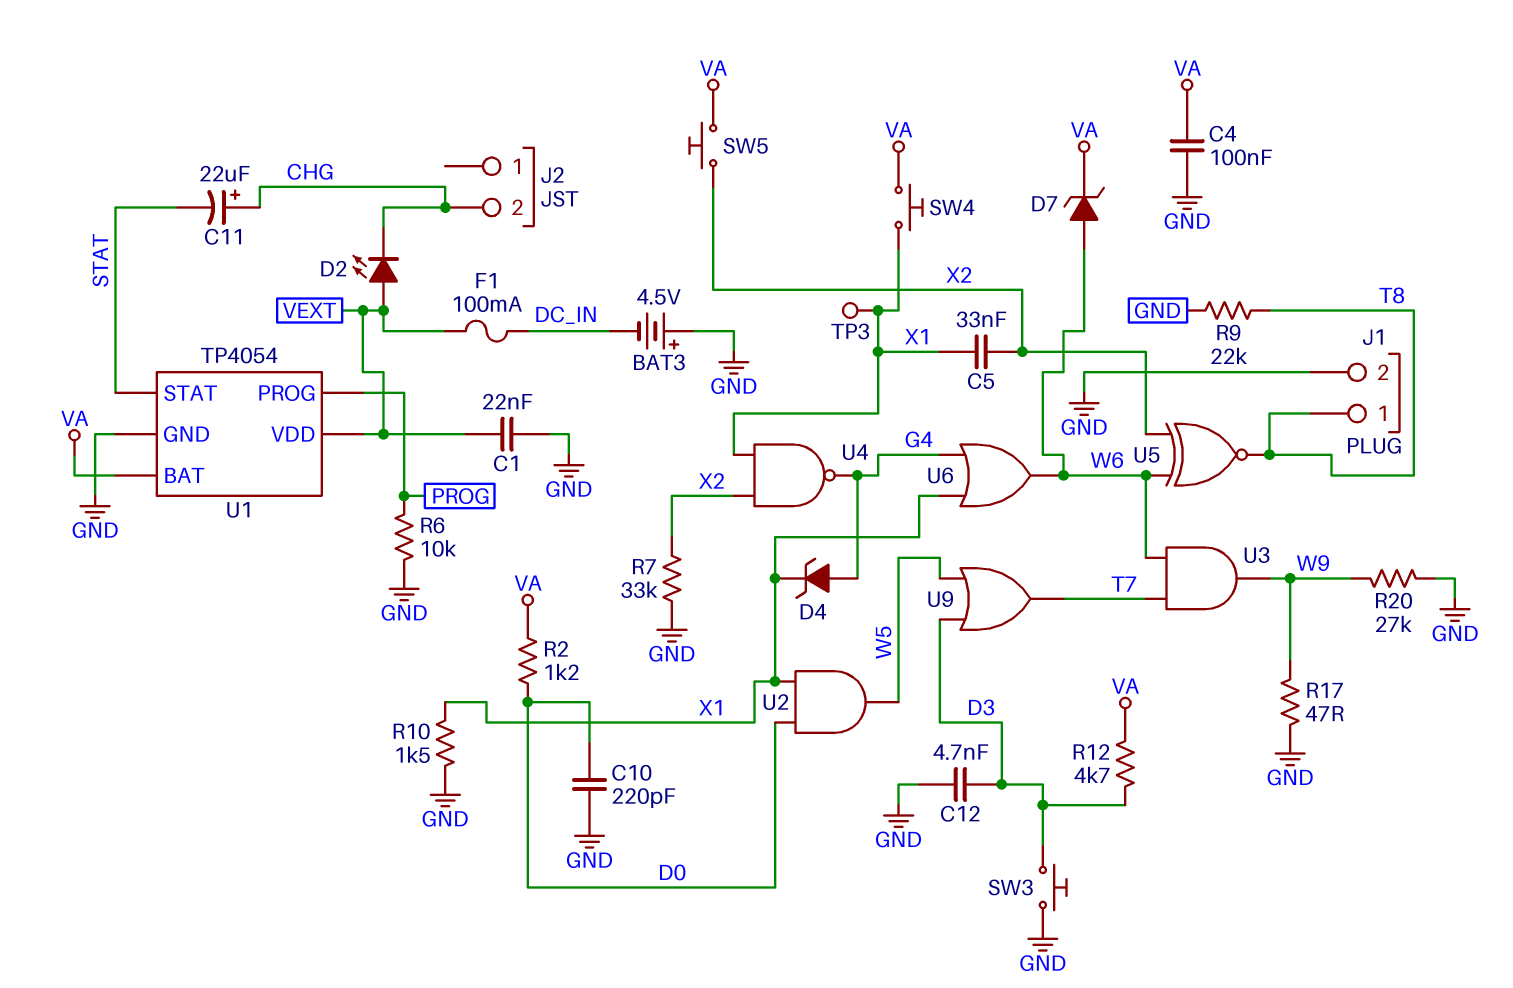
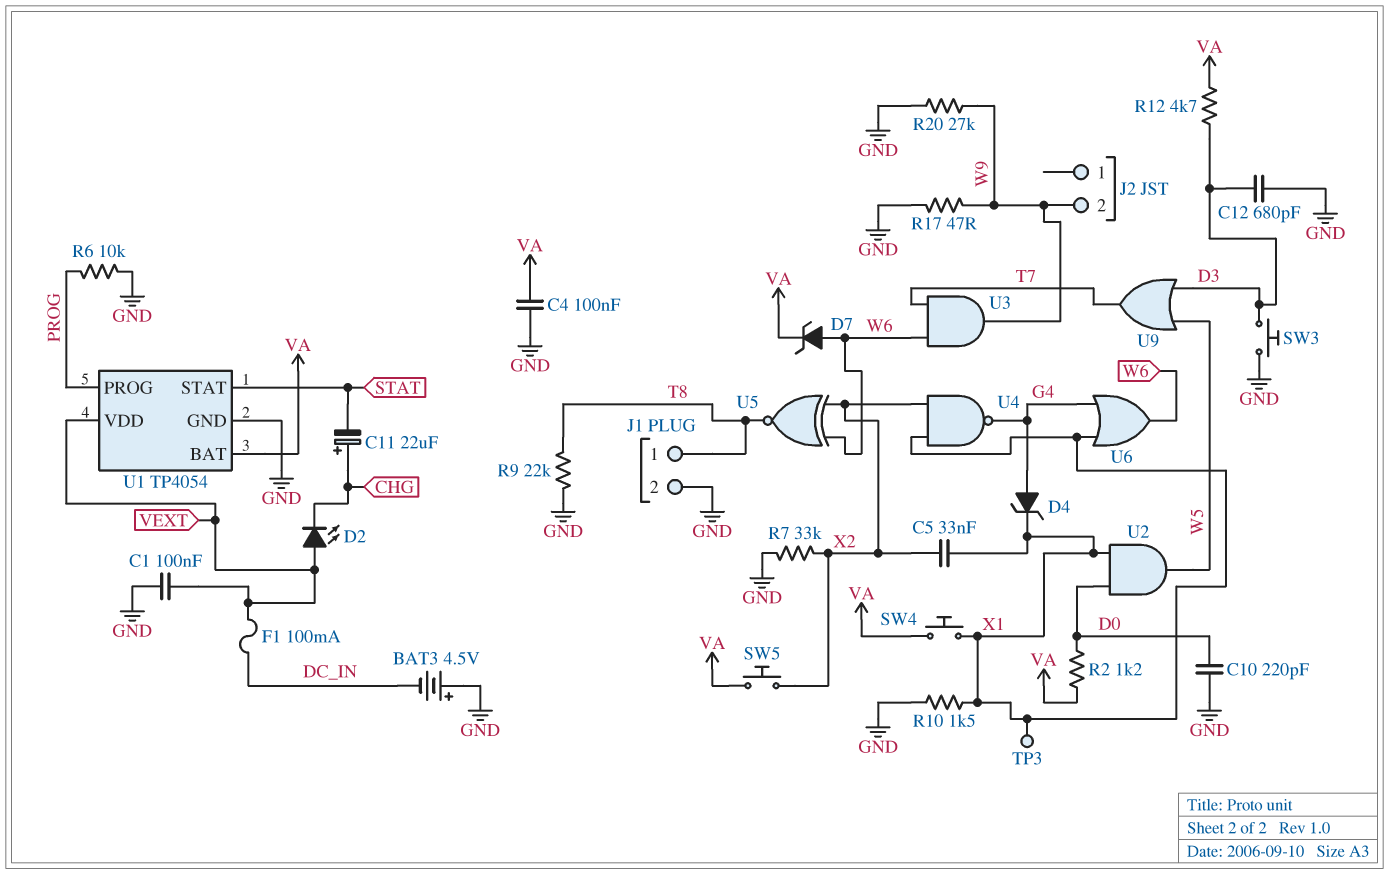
C1: 22nF (GND, VEXT) -> 100nF (GND, VEXT)
C12: 4.7nF (D3, GND) -> 680pF (D3, GND)
J2 pin 2: CHG -> W9

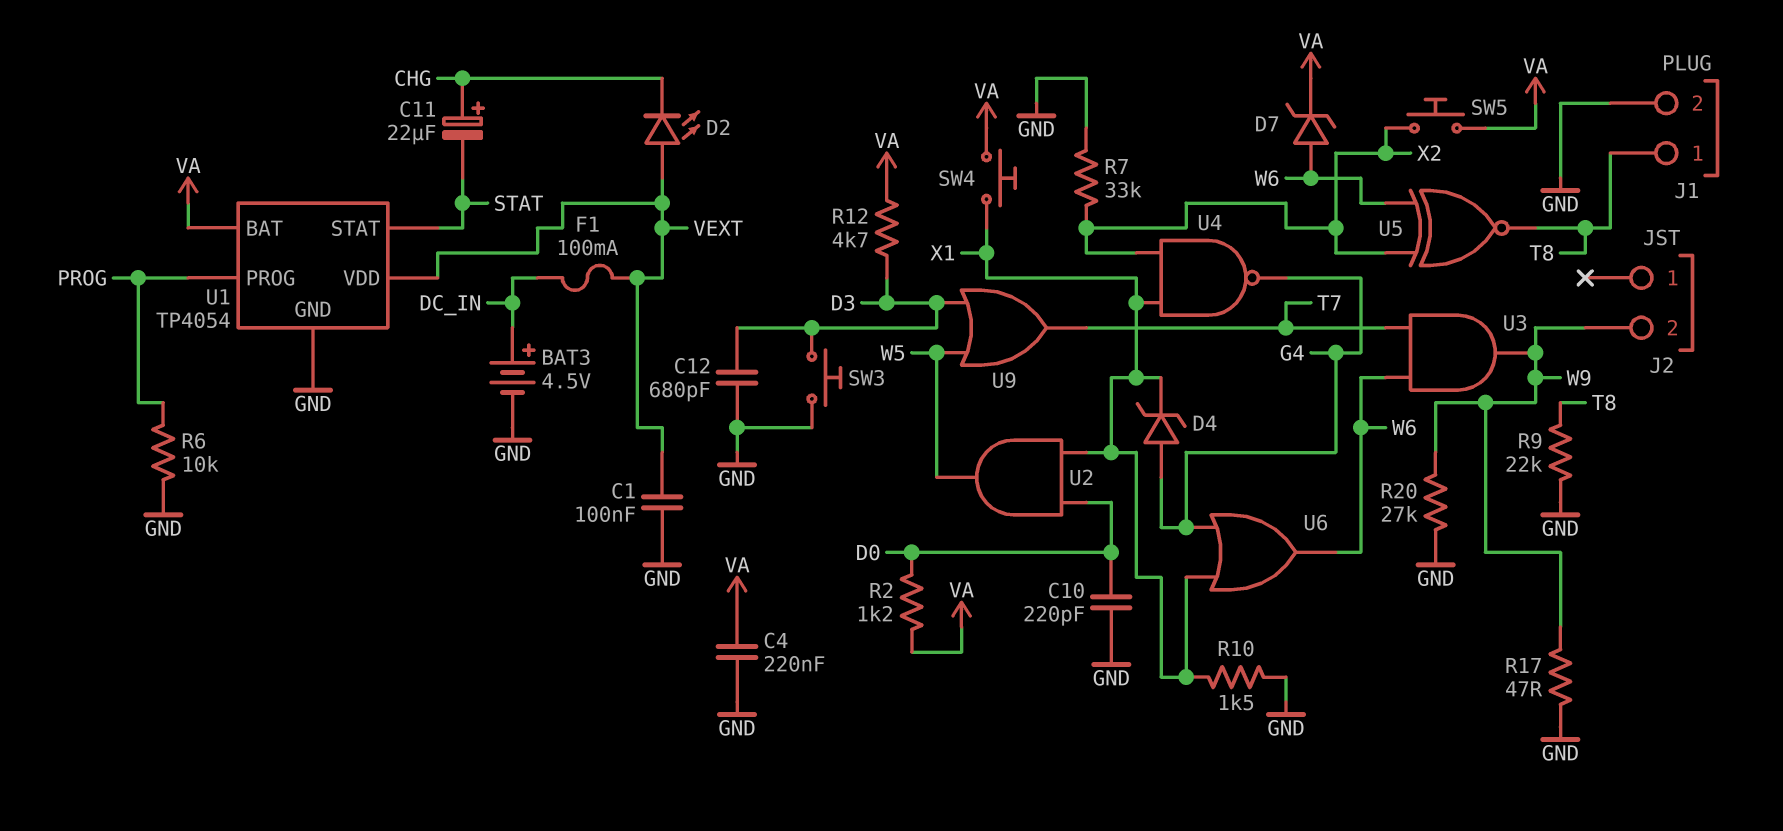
BAT3: 4.5V (plus GND, minus DC_IN) -> 4.5V (plus DC_IN, minus GND)
C4: 100nF (GND, VA) -> 220nF (GND, VA)
C5: 33nF (X1, X2) -> none
TP3: test point (X1) -> none

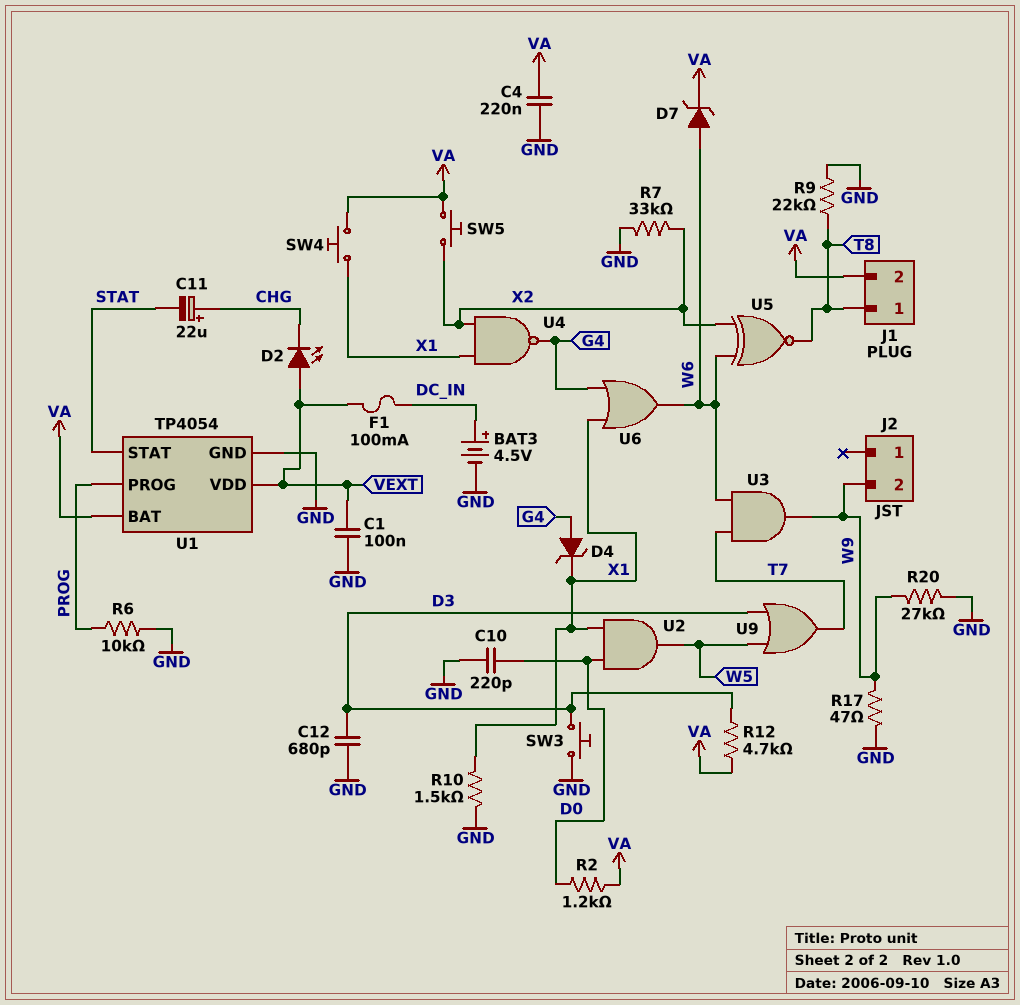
J1 pin 2: GND -> VA

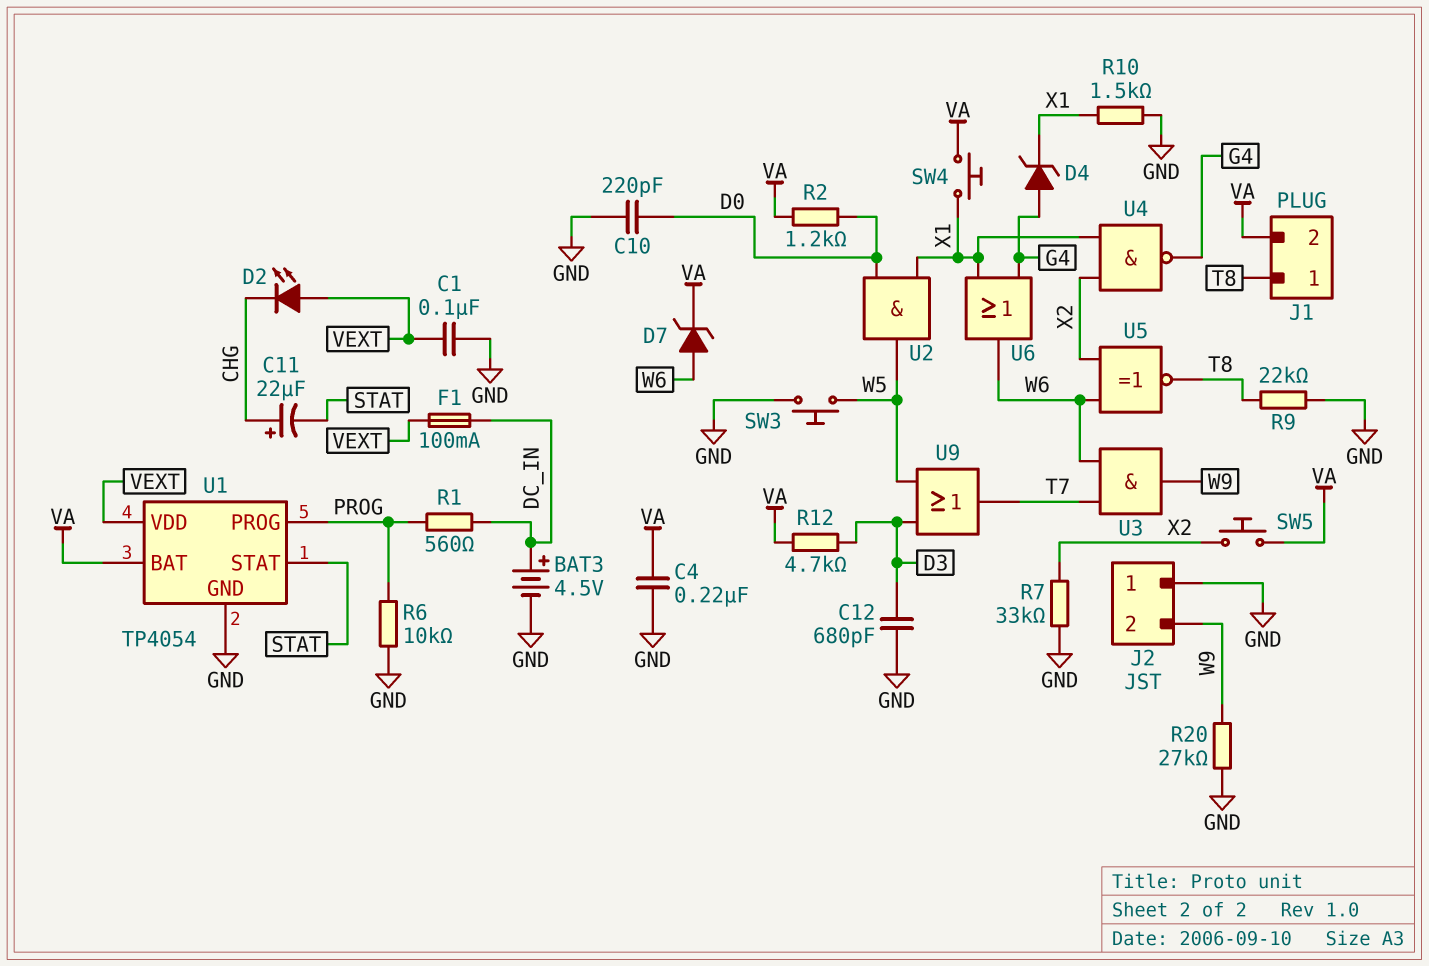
J2 pin 1: none -> GND
R1: none -> 560 (DC_IN, PROG)
R17: 47 (GND, W9) -> none
SW3: button (D3, GND) -> button (GND, W5)

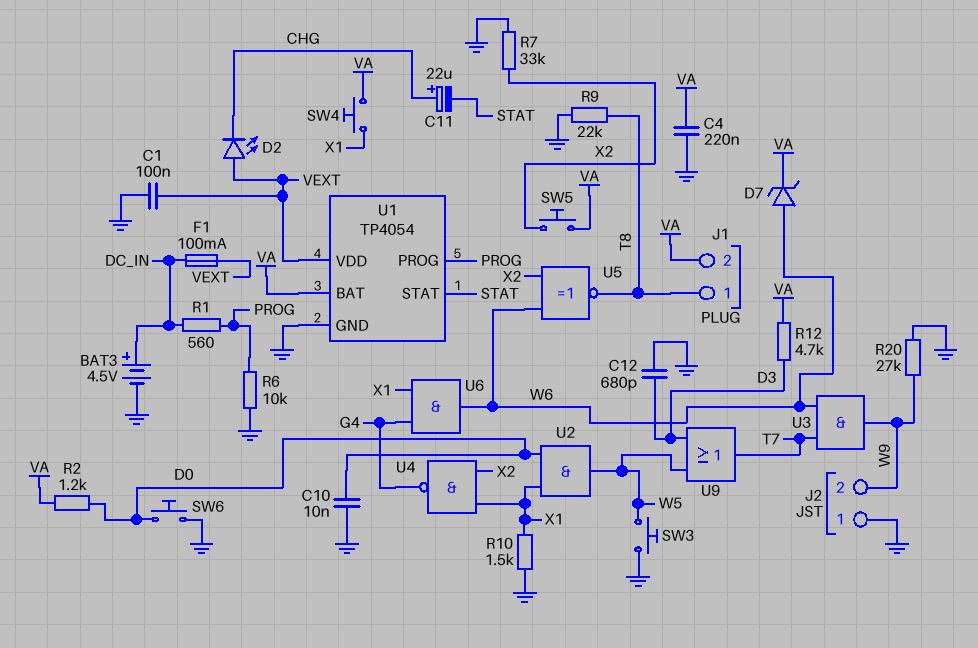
C10: 220pF (D0, GND) -> 10nF (D0, GND)
D4: zener (A G4, K X1) -> none
SW6: none -> button (D0, GND)
U6: OR (in G4, in X1, out W6) -> AND (in G4, in X1, out W6)

